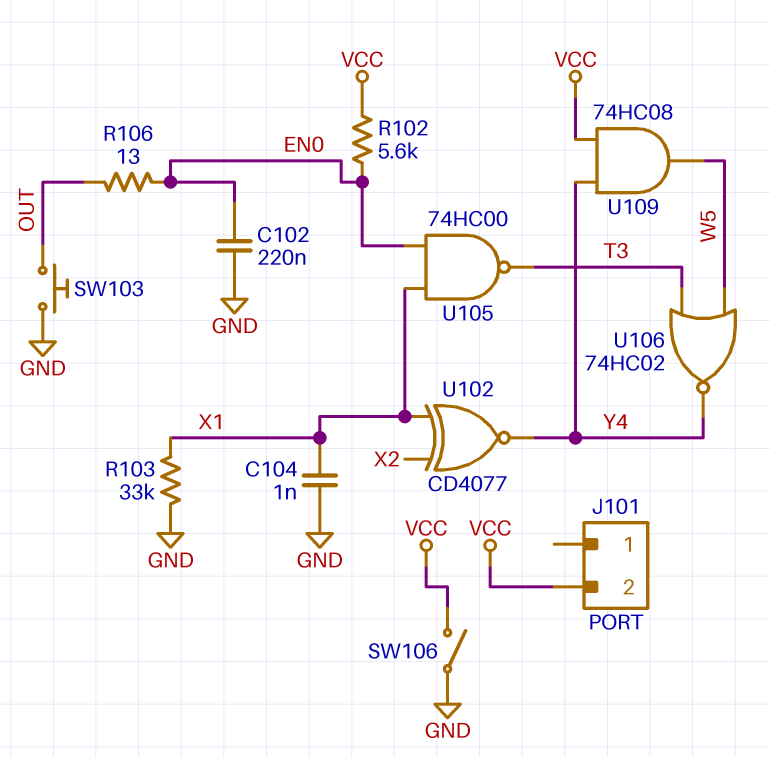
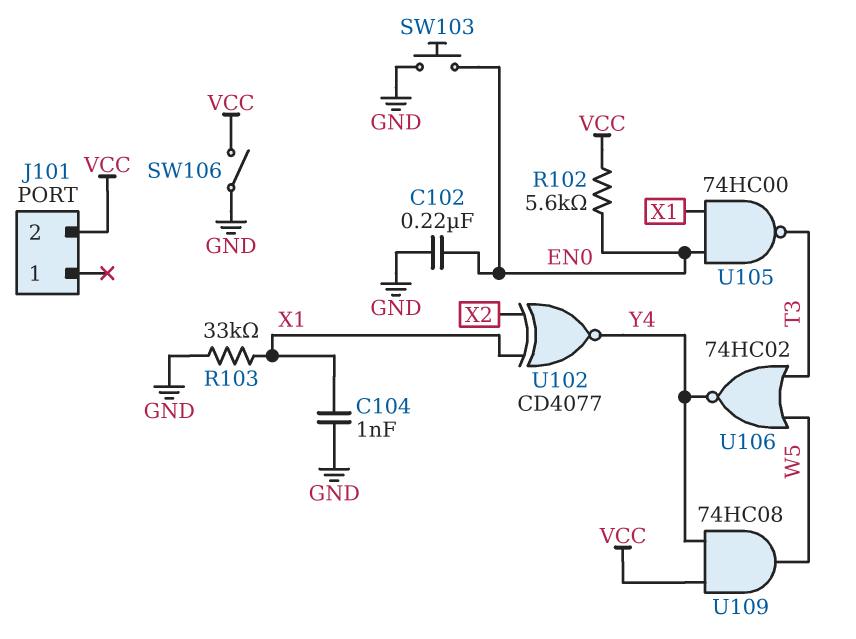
R106: 13 (EN0, OUT) -> none
SW103: button (GND, OUT) -> button (EN0, GND)

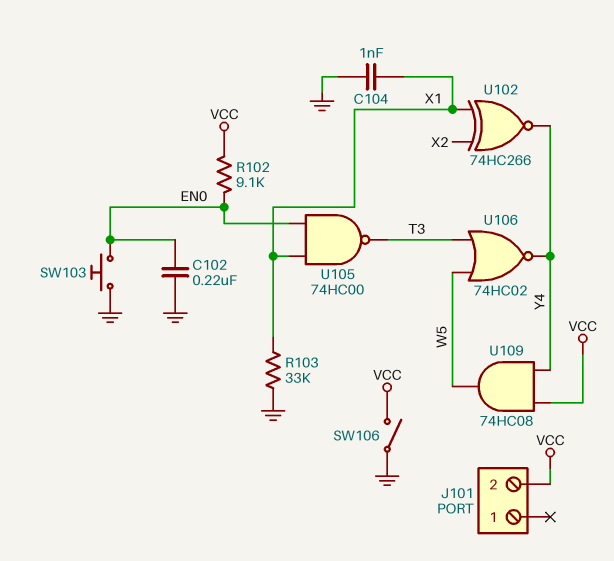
R102: 5.6k (EN0, VCC) -> 9.1k (EN0, VCC)
U102: XNOR CD4077 (in X1, in X2, out Y4) -> XNOR 74HC266 (in X1, in X2, out Y4)

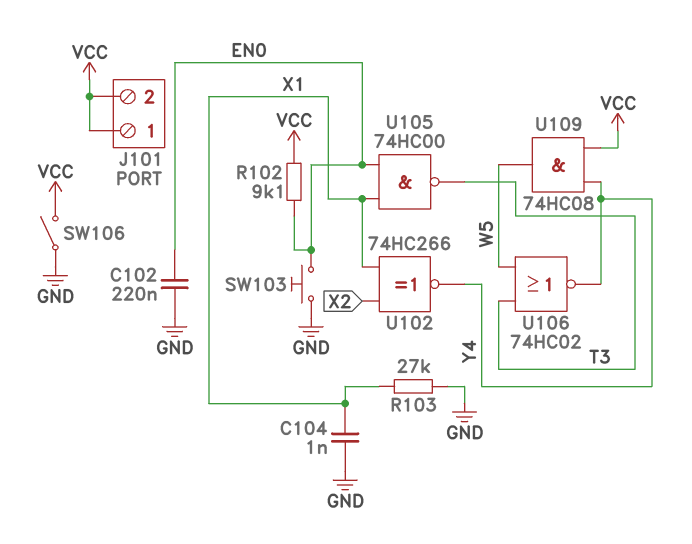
J101 pin 1: none -> VCC
R103: 33k (GND, X1) -> 27k (GND, X1)

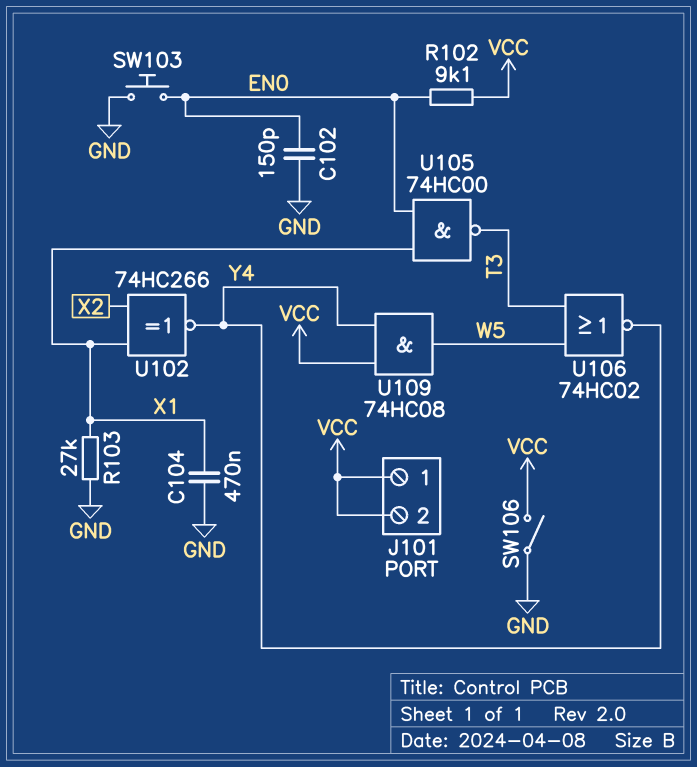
C102: 220nF (EN0, GND) -> 150pF (EN0, GND)
C104: 1nF (GND, X1) -> 470nF (GND, X1)

